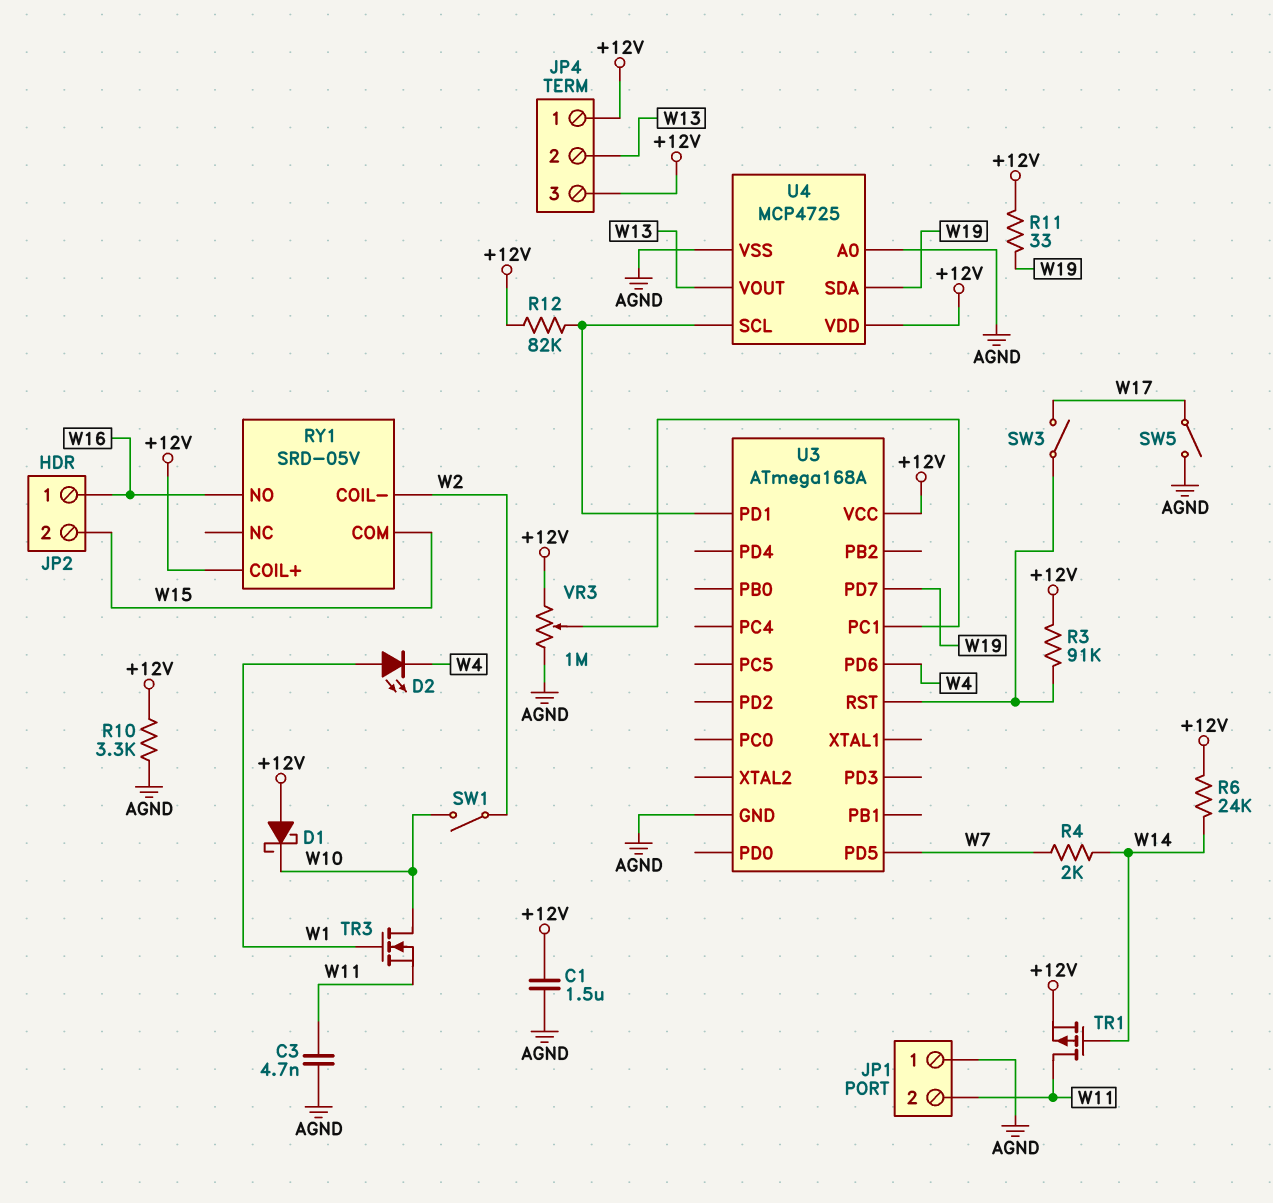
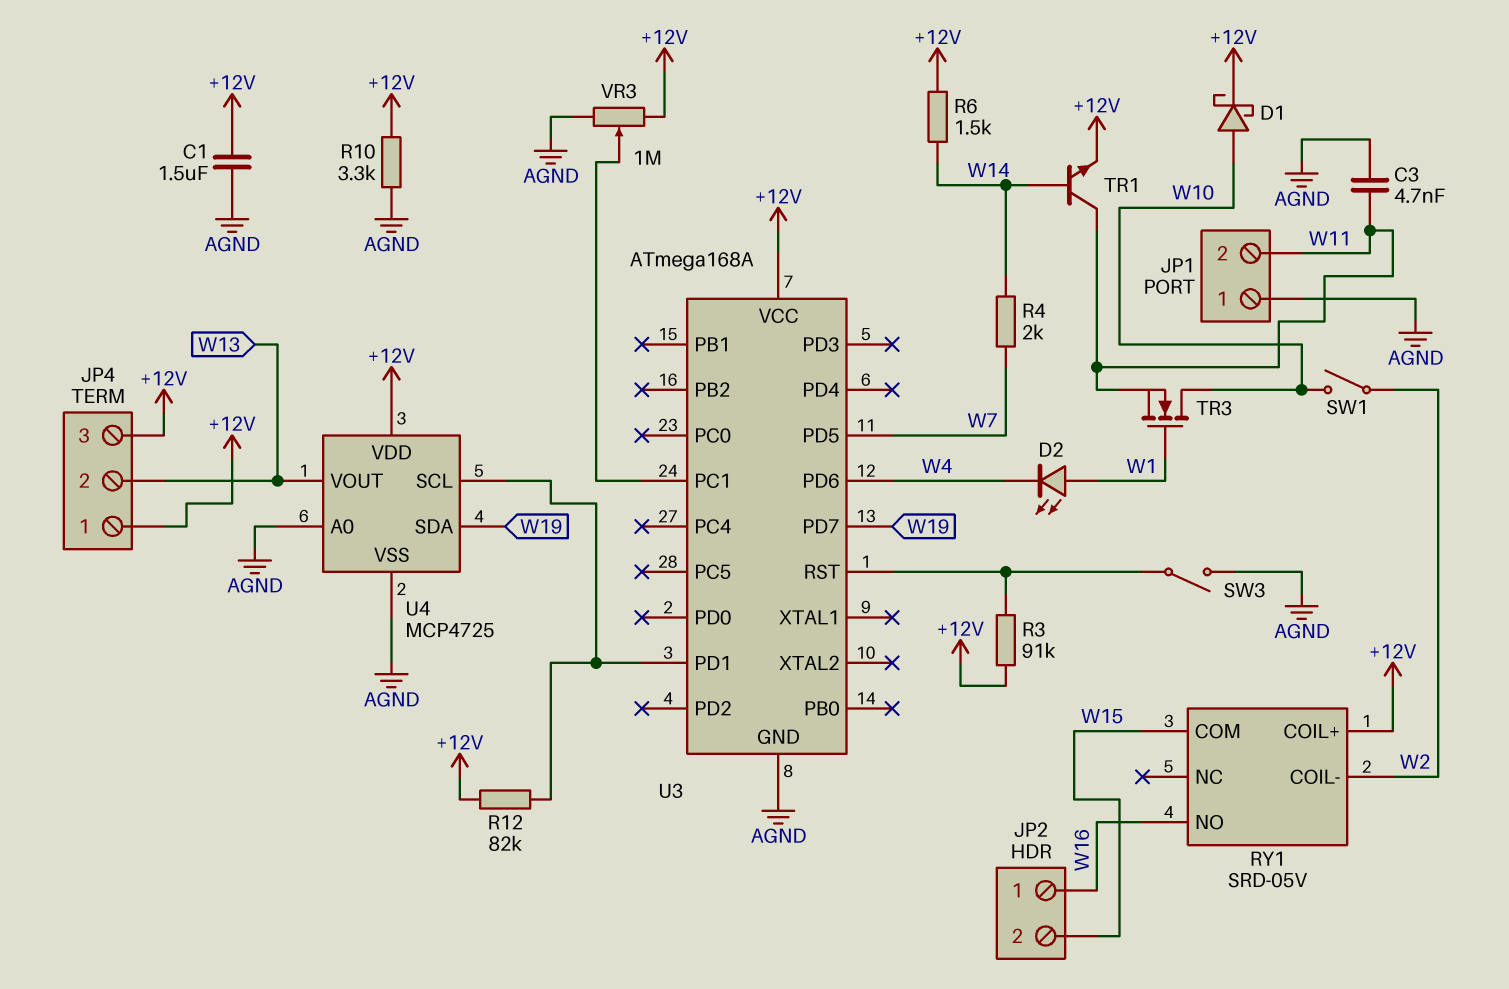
D1: schottky (A +12V, K W10) -> schottky (A W10, K +12V)
R6: 24k (+12V, W14) -> 1.5k (+12V, W14)
R11: 33 (+12V, W19) -> none
SW3: switch (U3/RST, W17) -> switch (AGND, U3/RST)
SW5: switch (AGND, W17) -> none
TR1: PMOS (G W14, D W11, S +12V) -> NPN (B W14, C W11, E +12V)

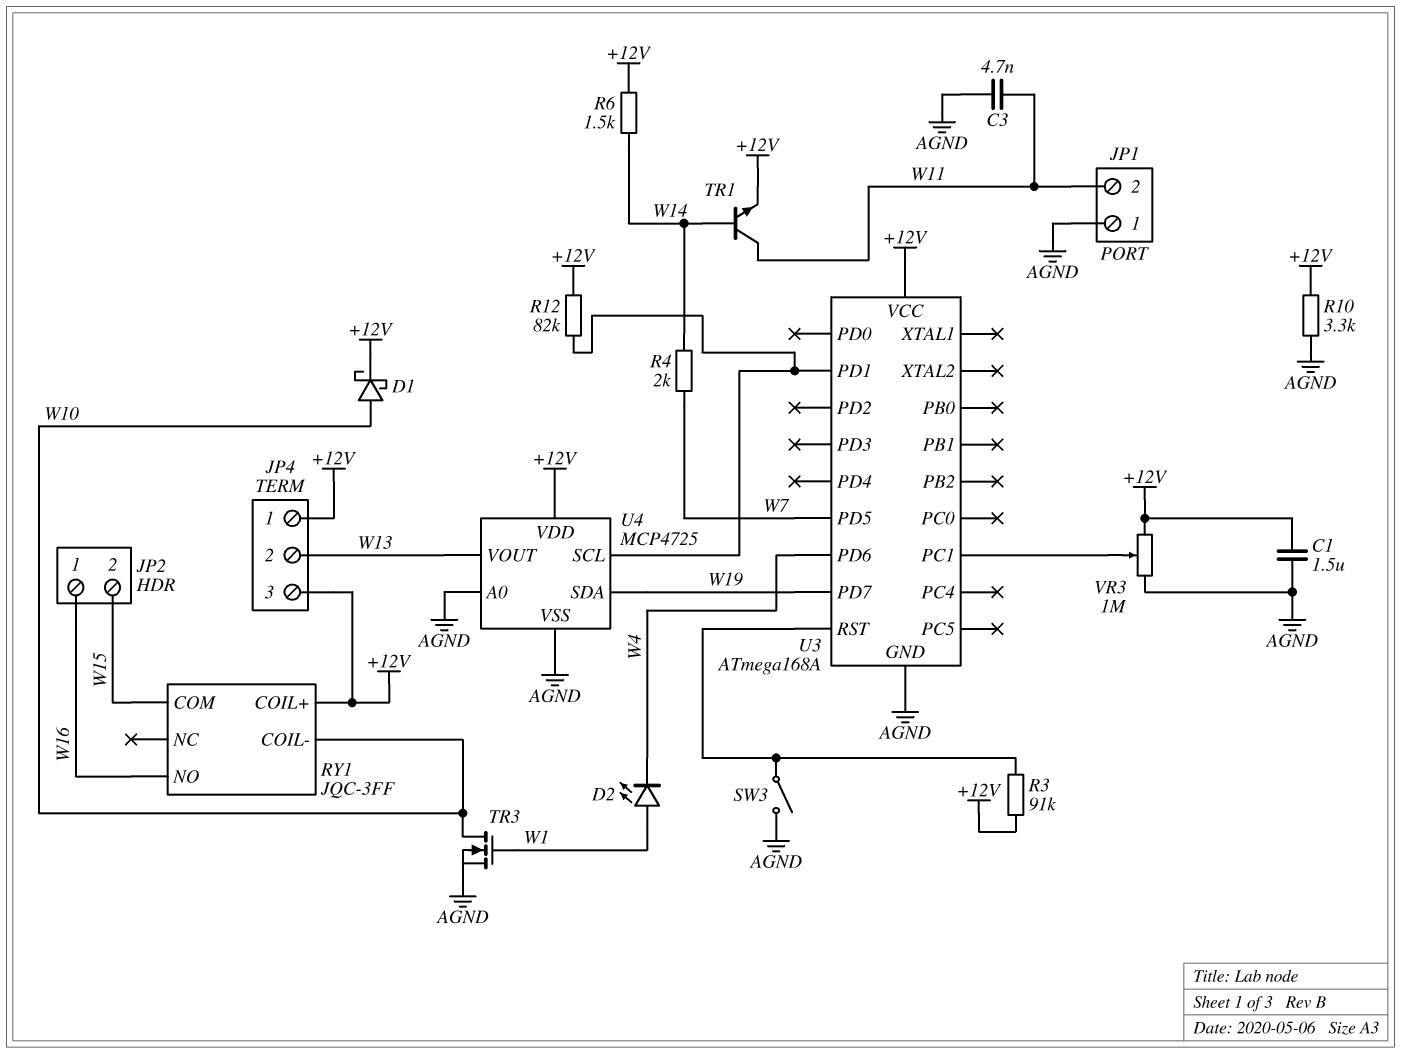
RY1: SRD-05V -> JQC-3FF
RY1 pin COIL-: W2 -> W10
SW1: switch (W2, W10) -> none
TR3: NMOS (G W1, D W10, S W11) -> NMOS (G W1, D W10, S AGND)

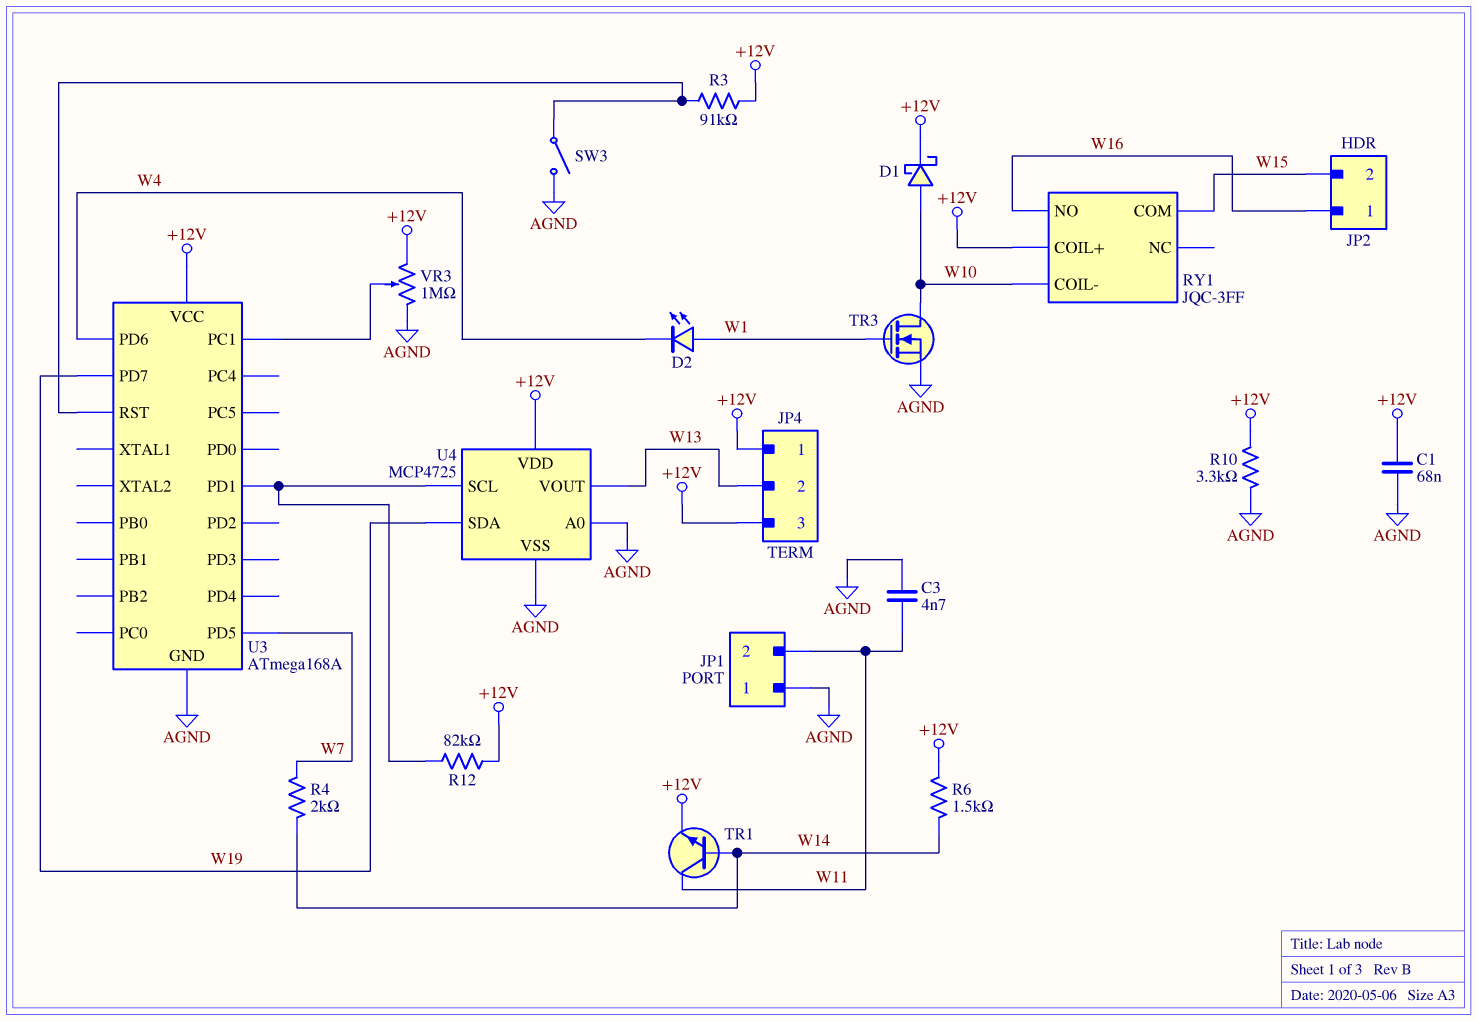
C1: 1.5uF (+12V, AGND) -> 68nF (+12V, AGND)

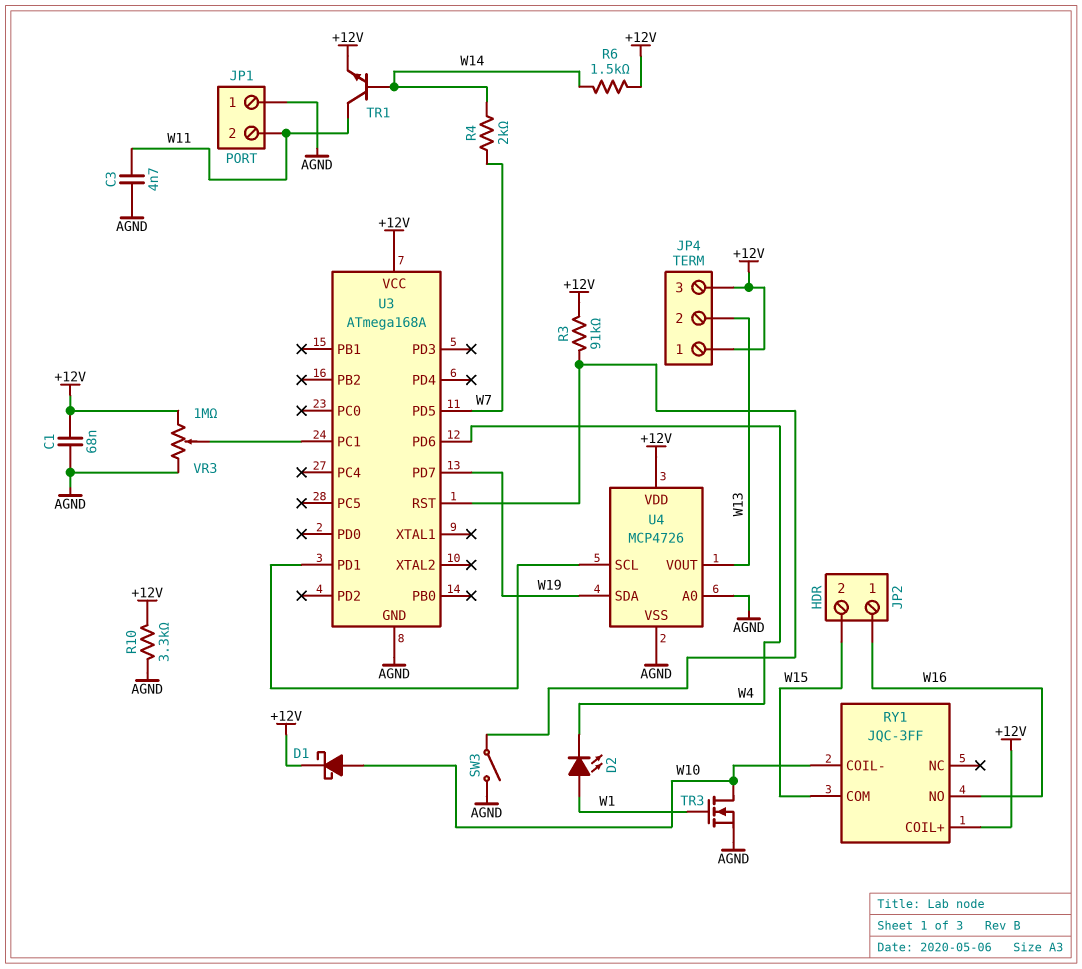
R12: 82k (+12V, U3/PD1) -> none
U4: MCP4725 -> MCP4726

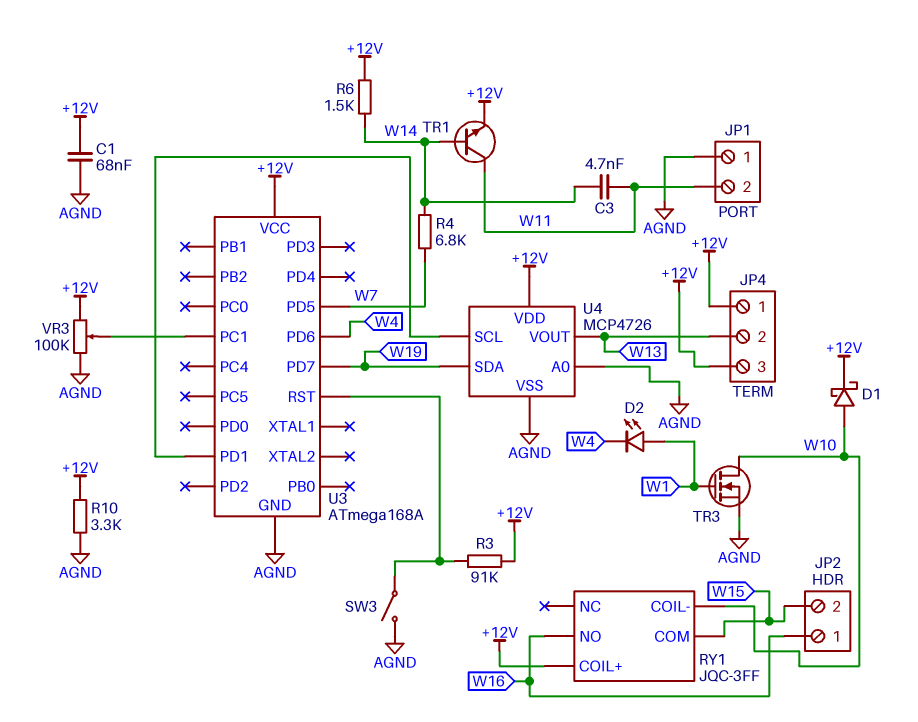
C3: 4.7nF (AGND, W11) -> 4.7nF (W11, W14)
R4: 2k (W7, W14) -> 6.8k (W7, W14)
VR3: 1M (+12V, AGND, wiper U3/PC1) -> 100k (+12V, AGND, wiper U3/PC1)

